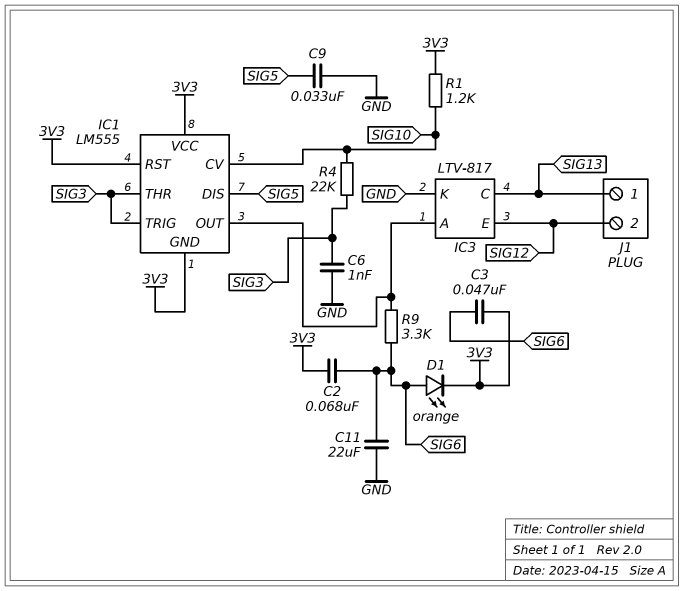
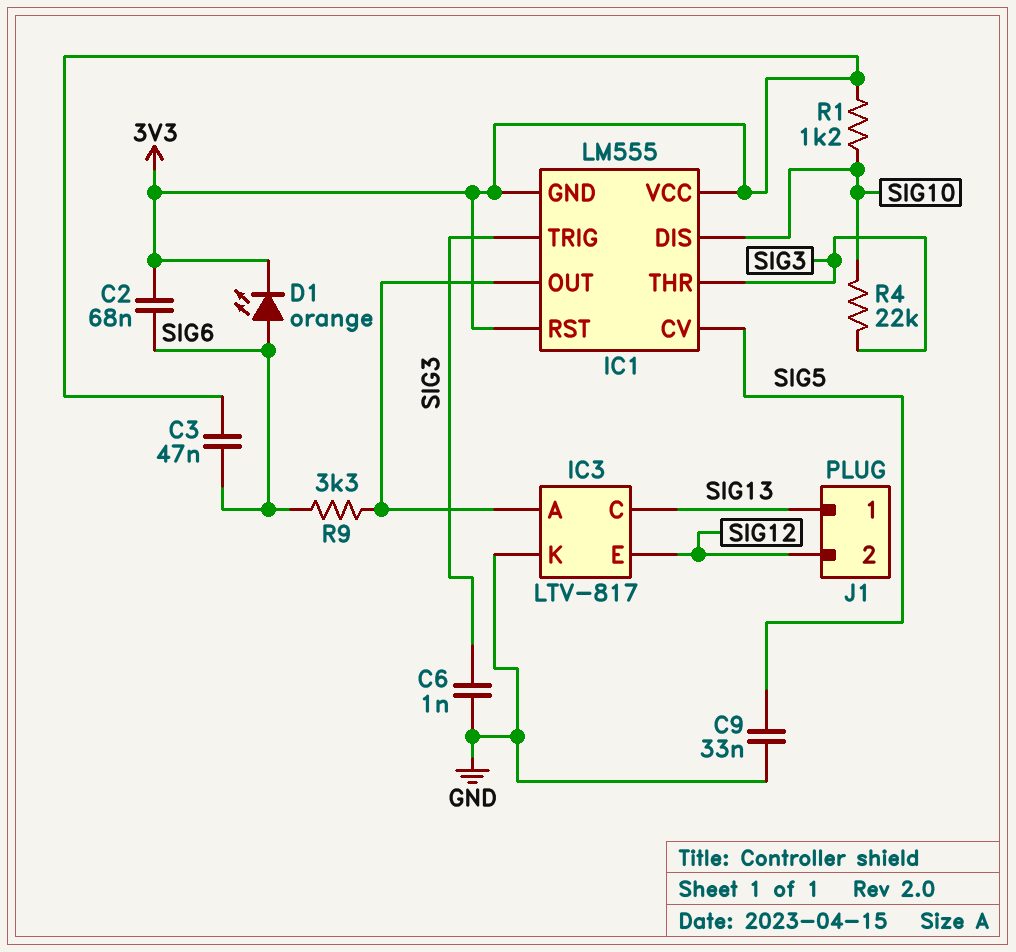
C11: 22uF (GND, SIG6) -> none
IC1 pin CV: SIG10 -> SIG5
IC1 pin DIS: SIG5 -> SIG10

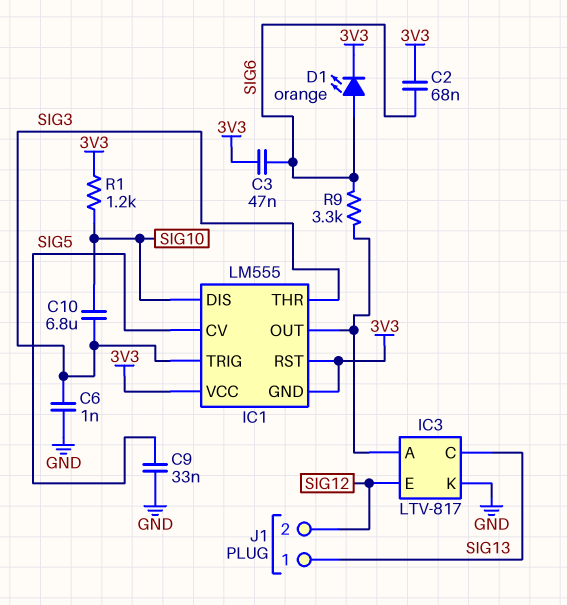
C10: none -> 6.8uF (SIG3, SIG10)
R4: 22k (SIG3, SIG10) -> none

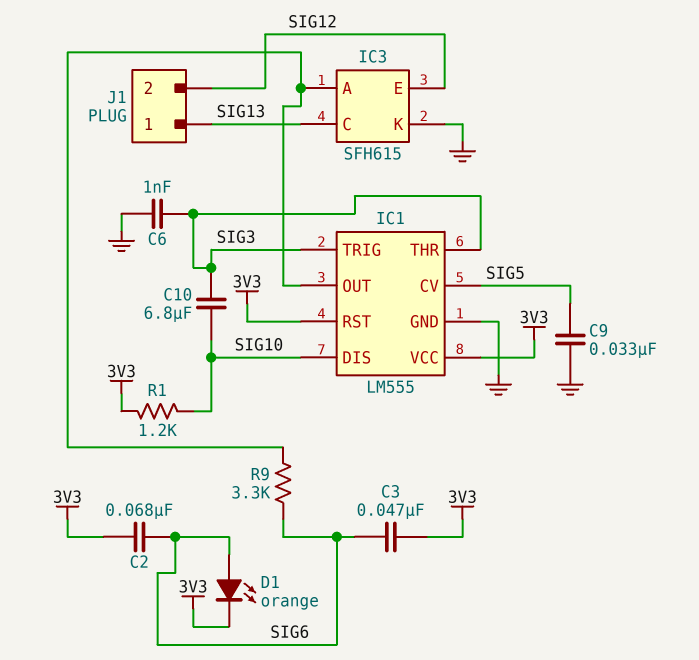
IC1 pin GND: 3V3 -> GND
IC3: LTV-817 -> SFH615

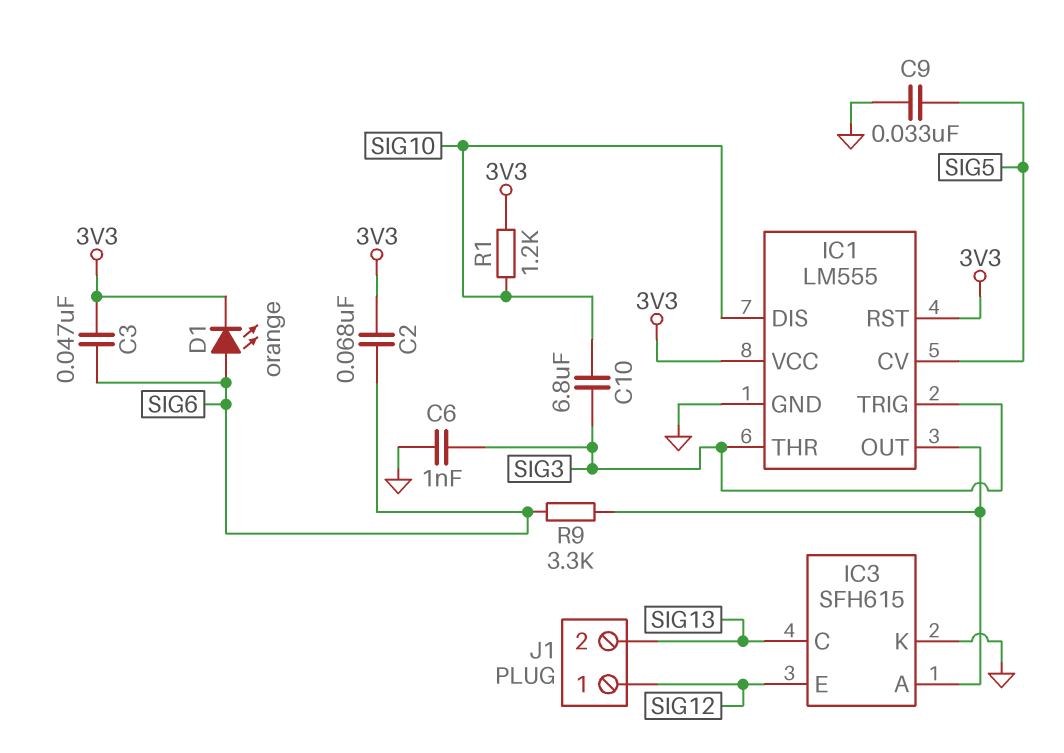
J1 pin 1: SIG13 -> SIG12
J1 pin 2: SIG12 -> SIG13

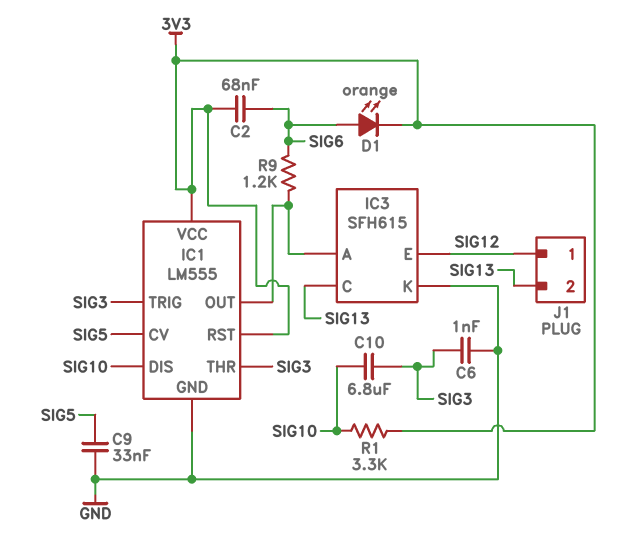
C3: 47nF (3V3, SIG6) -> none
R1: 1.2k (3V3, SIG10) -> 3.3k (3V3, SIG10)
R9: 3.3k (IC1/OUT, SIG6) -> 1.2k (IC1/OUT, SIG6)

